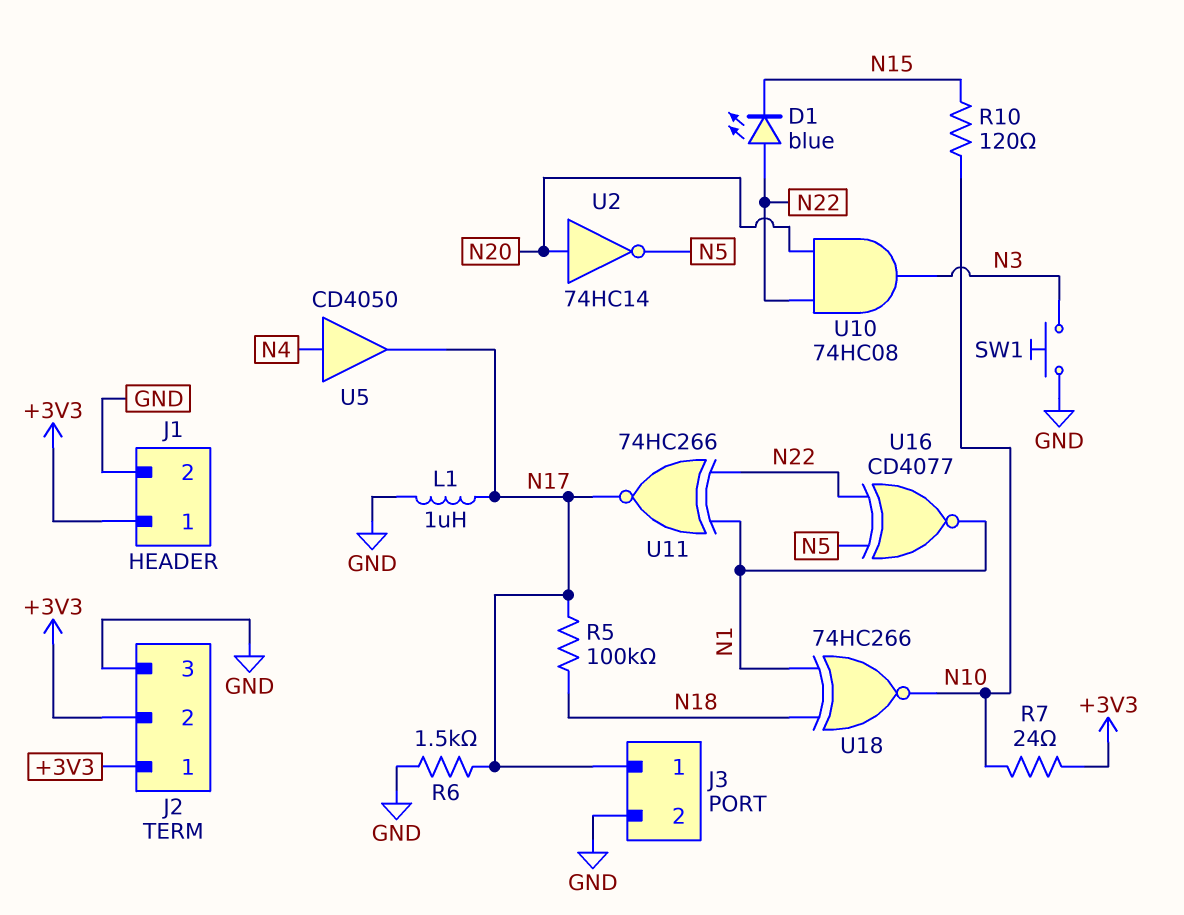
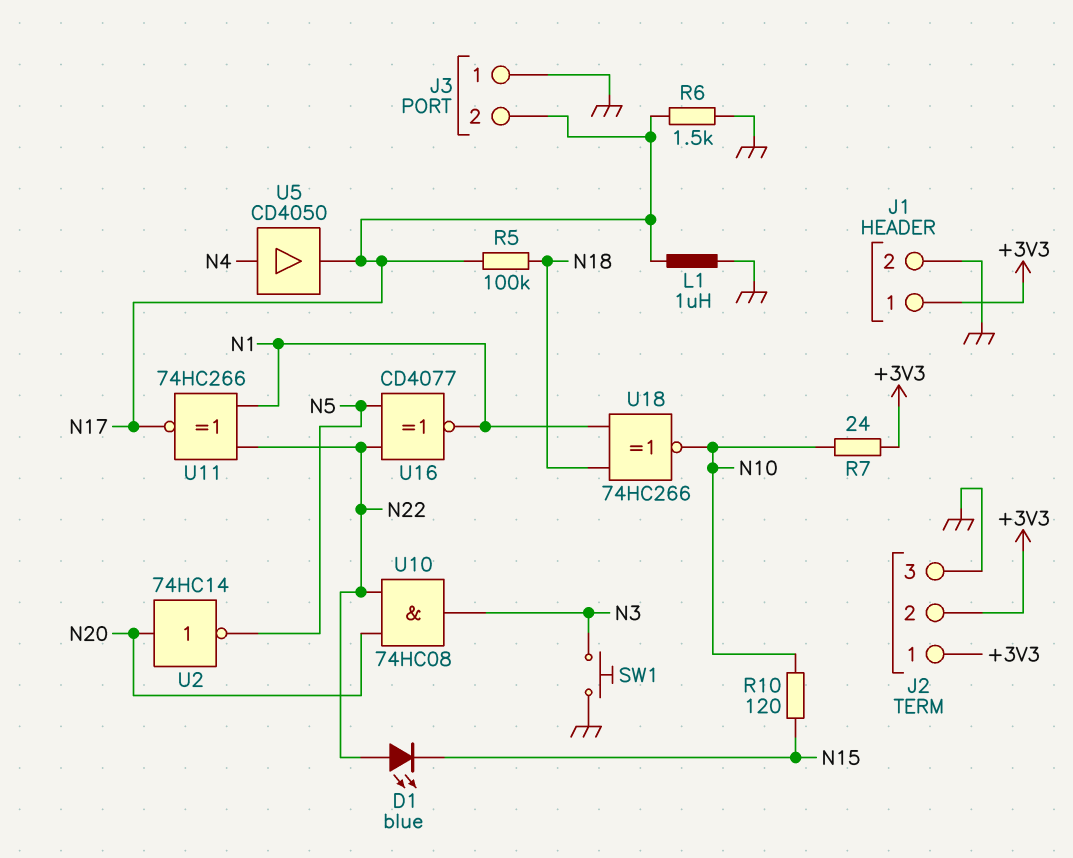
J3 pin 1: N17 -> GND
J3 pin 2: GND -> N17

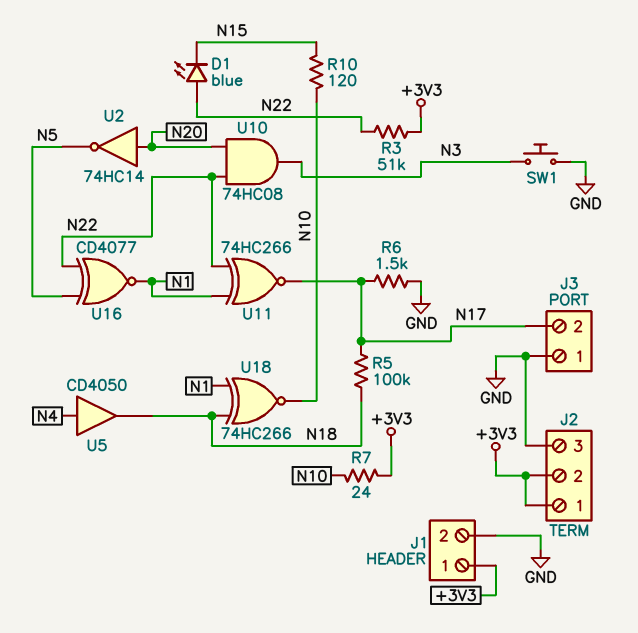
L1: 1uH (GND, N17) -> none
R3: none -> 51k (+3V3, N22)
U5: buffer CD4050 (in N4, out N17) -> buffer CD4050 (in N4, out N18)

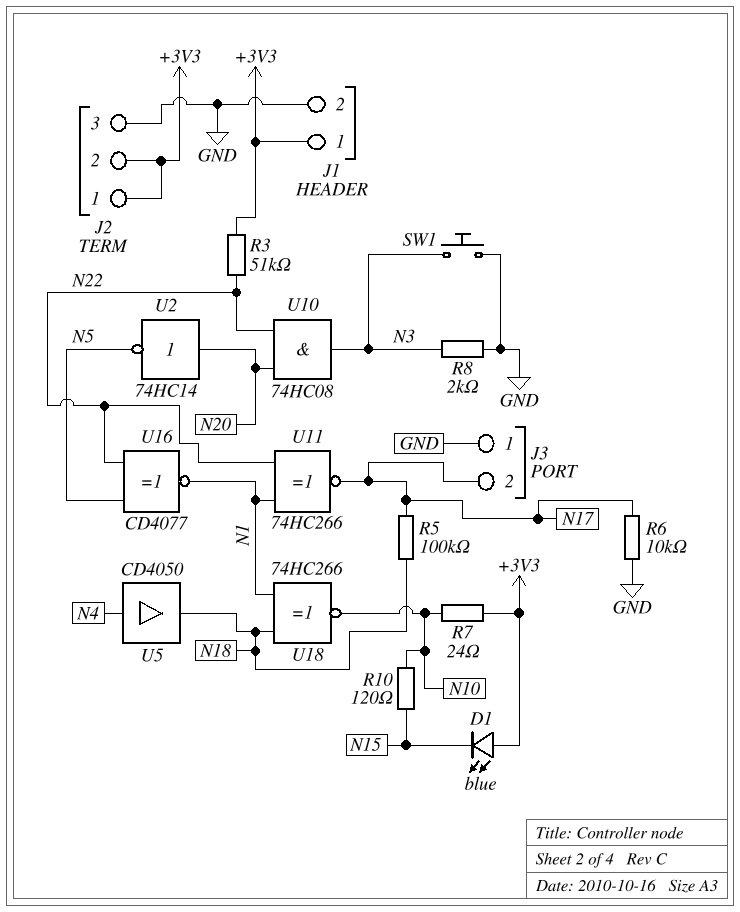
D1: LED blue (A N22, K N15) -> LED blue (A +3V3, K N15)
R6: 1.5k (GND, N17) -> 10k (GND, N17)
R8: none -> 2k (GND, N3)

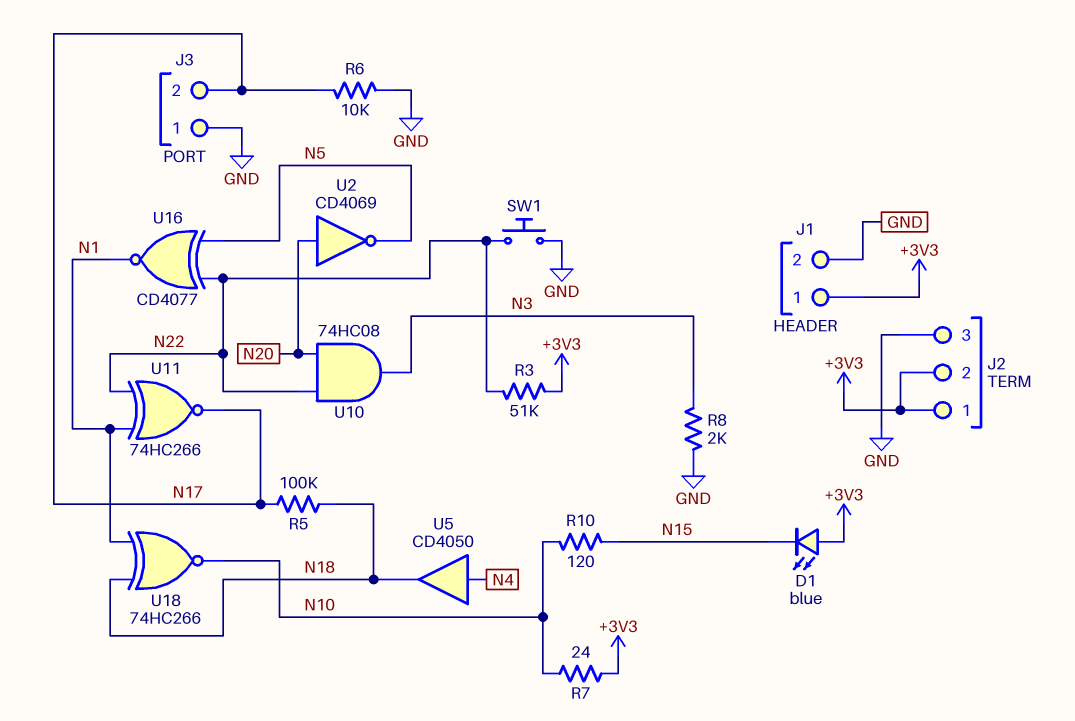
SW1: button (GND, N3) -> button (GND, N22)
U2: NOT 74HC14 (in N20, out N5) -> NOT CD4069 (in N20, out N5)

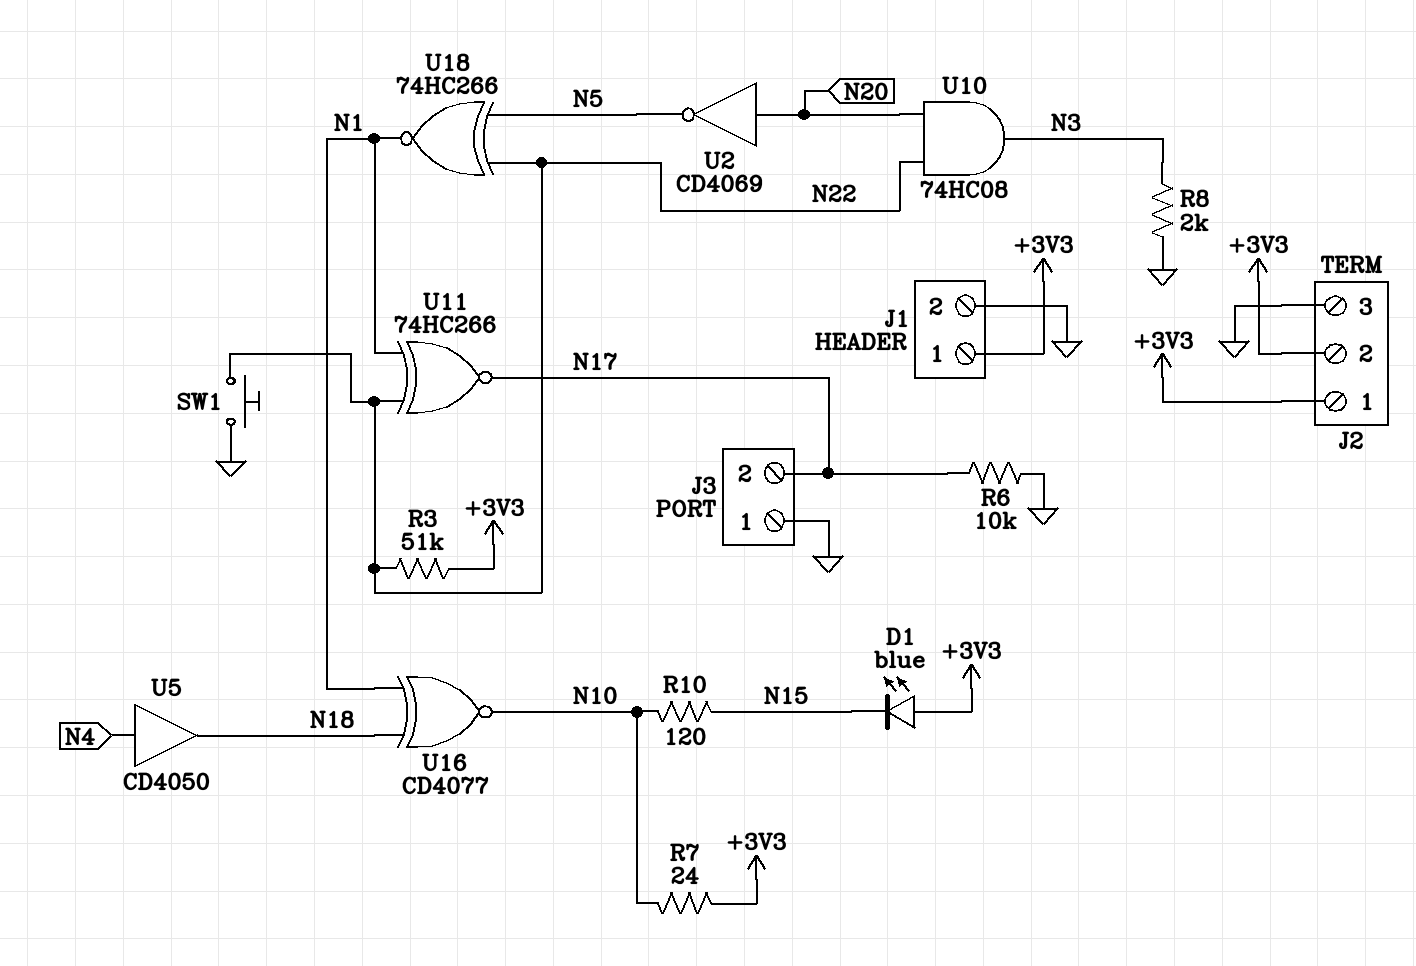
R5: 100k (N17, N18) -> none
U16: XNOR CD4077 (in N5, in N22, out N1) -> XNOR CD4077 (in N1, in N18, out N10)
U18: XNOR 74HC266 (in N1, in N18, out N10) -> XNOR 74HC266 (in N5, in N22, out N1)

